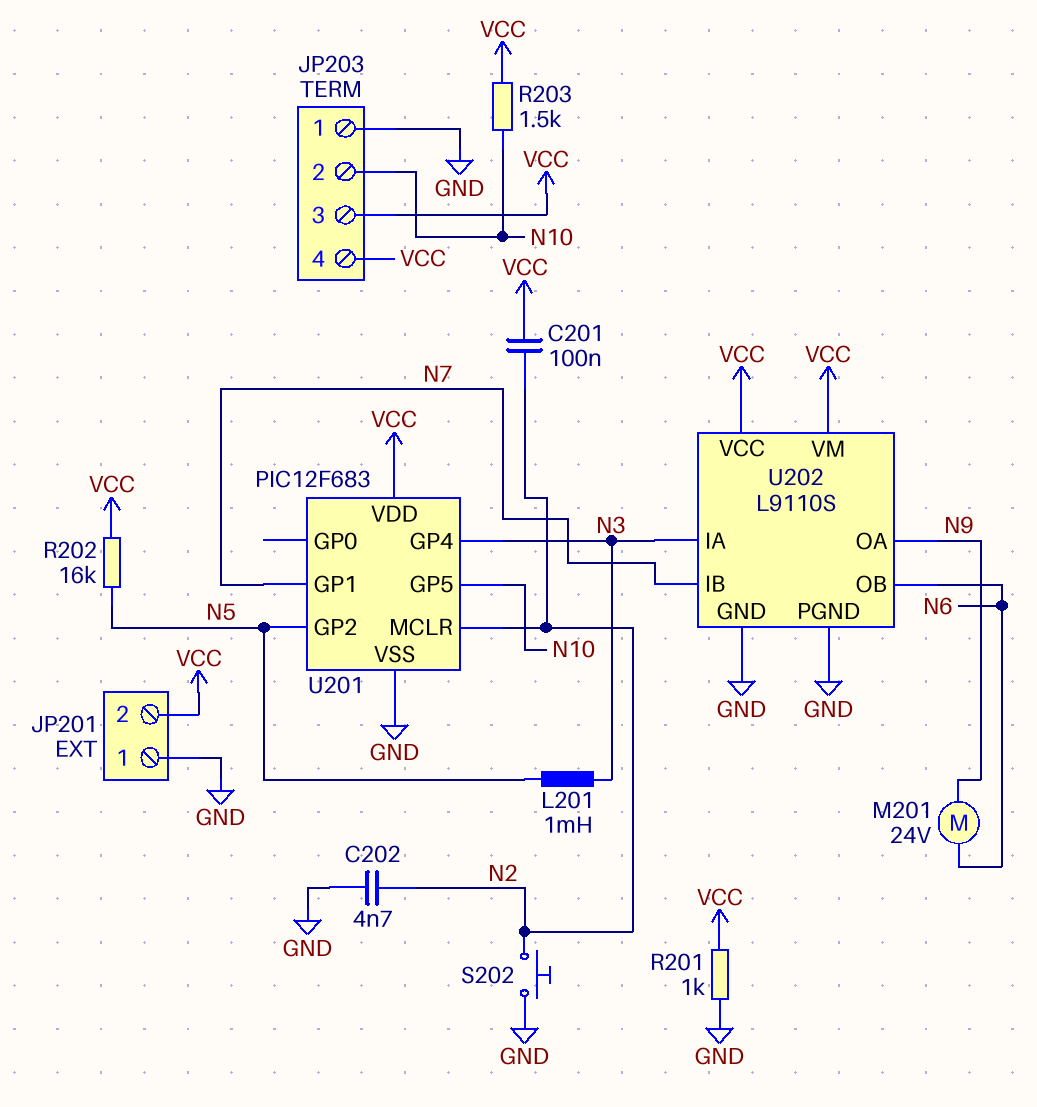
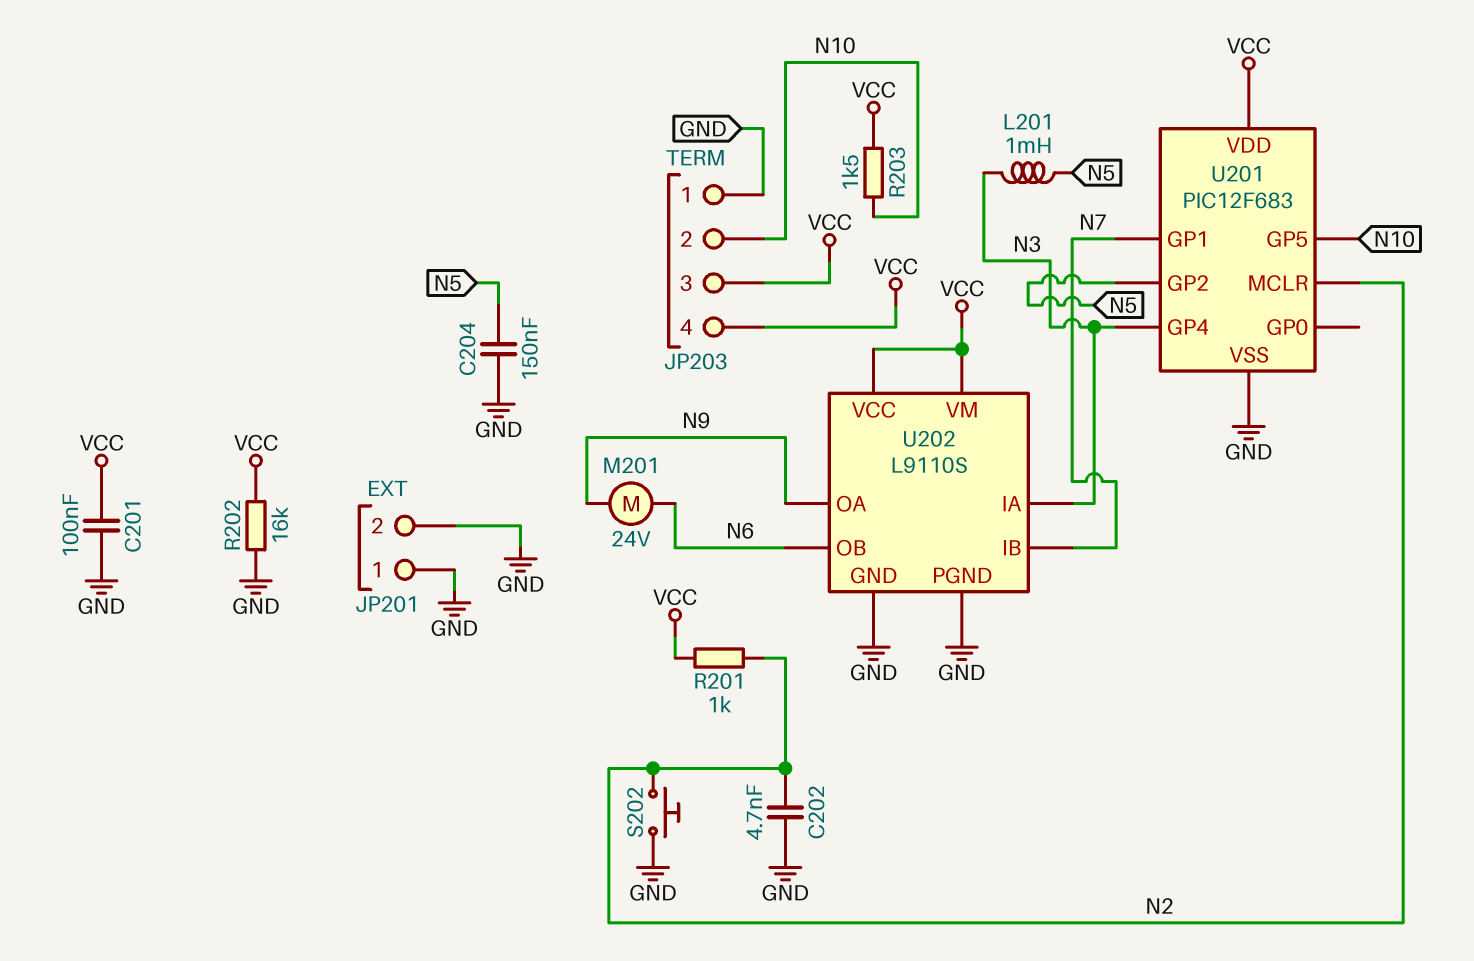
C201: 100nF (N2, VCC) -> 100nF (GND, VCC)
C204: none -> 150nF (GND, N5)
JP201 pin 2: VCC -> GND
R201: 1k (GND, VCC) -> 1k (N2, VCC)
R202: 16k (N5, VCC) -> 16k (GND, VCC)

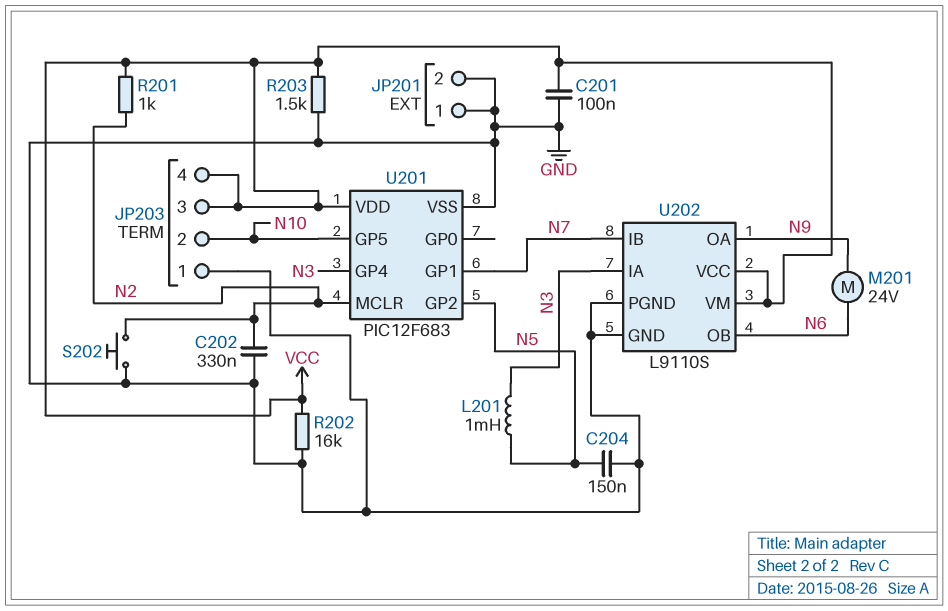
C202: 4.7nF (GND, N2) -> 330nF (GND, N2)
R203: 1.5k (N10, VCC) -> 1.5k (GND, VCC)

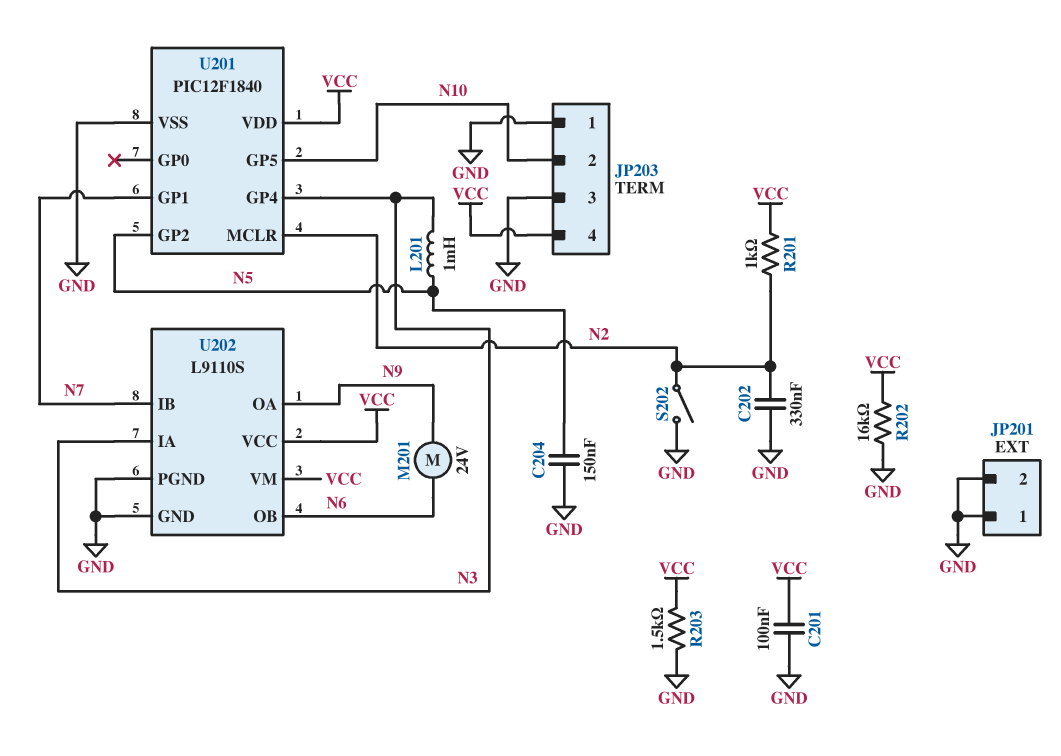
JP203 pin 3: VCC -> GND
S202: button (GND, N2) -> switch (GND, N2)
U201: PIC12F683 -> PIC12F1840

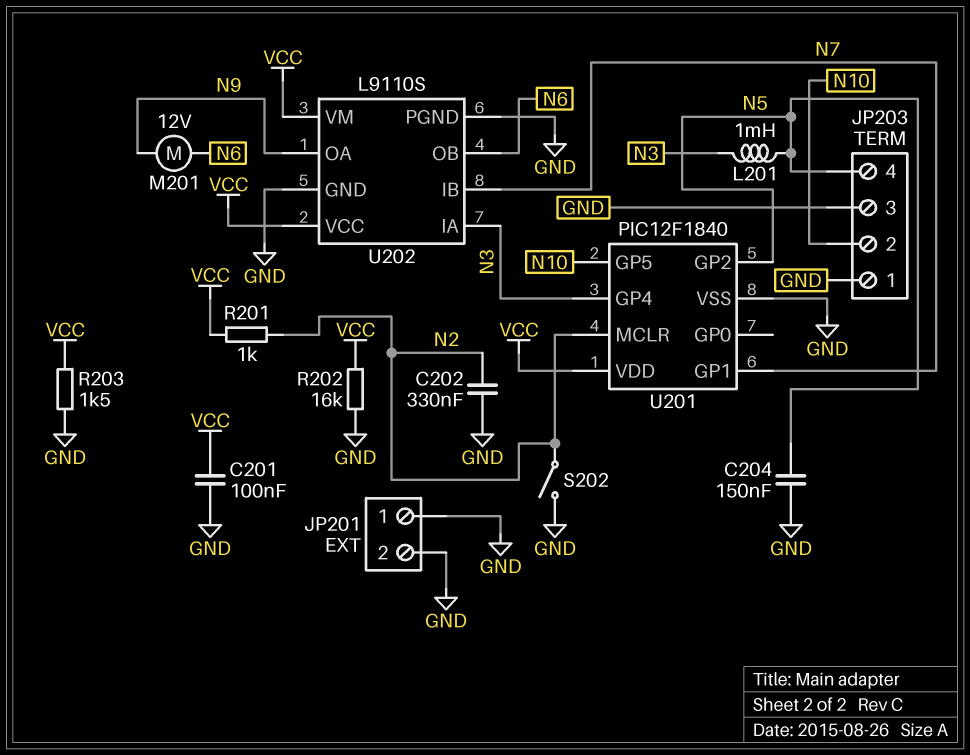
JP203 pin 4: VCC -> N5
M201: motor 24V (N6, N9) -> motor 12V (N6, N9)

